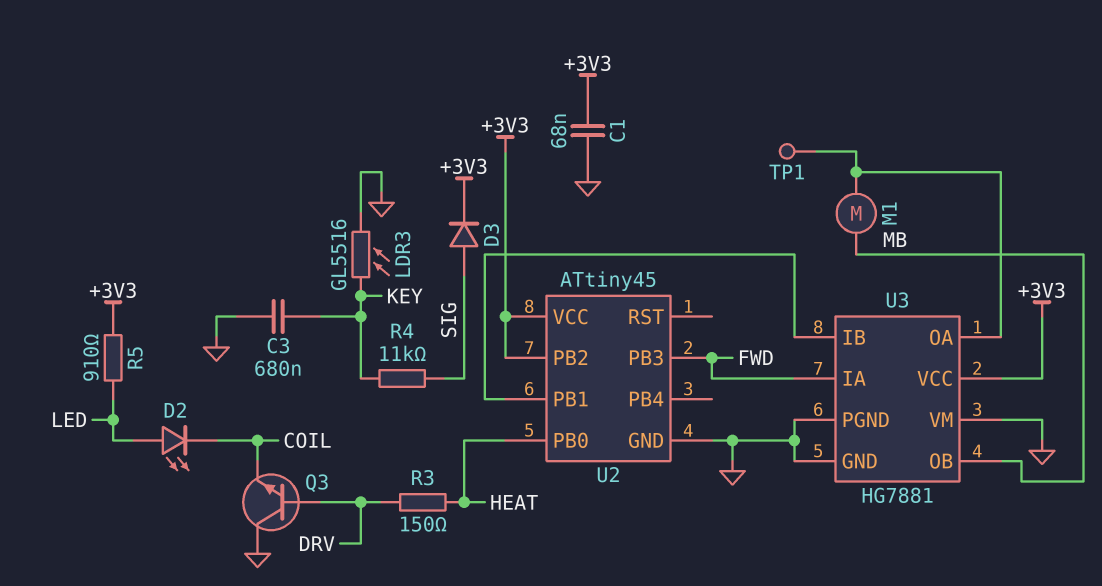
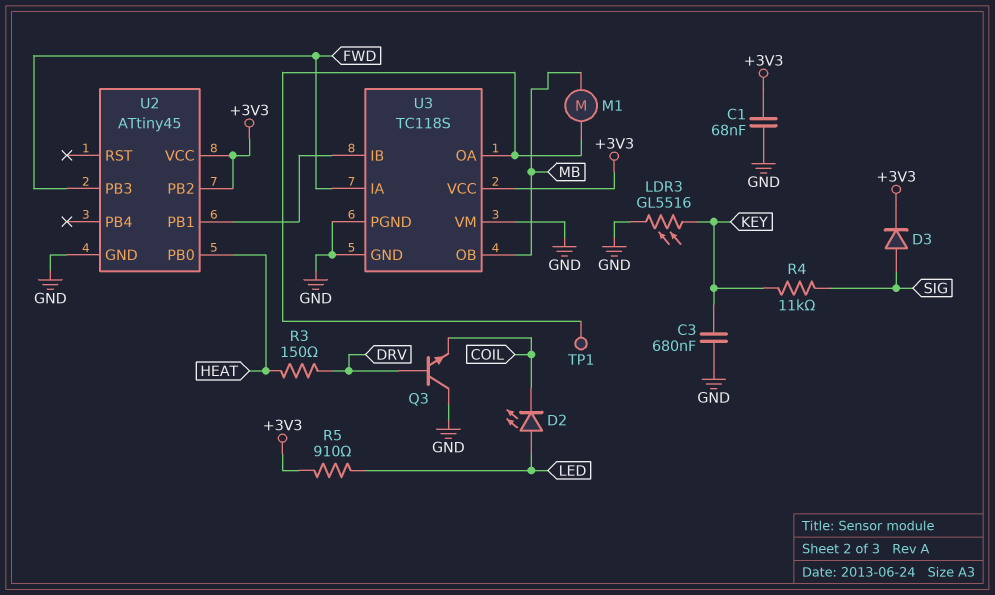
U3: HG7881 -> TC118S

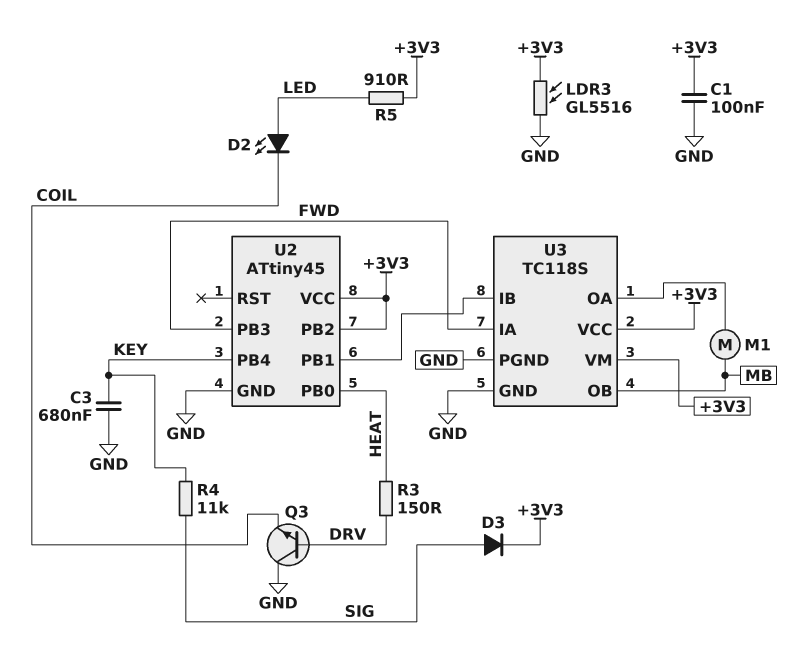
C1: 68nF (+3V3, GND) -> 100nF (+3V3, GND)
LDR3: GL5516 (GND, KEY) -> GL5516 (+3V3, GND)
TP1: test point (U3/OA) -> none
U2 pin PB4: none -> KEY
U3 pin VM: GND -> +3V3

